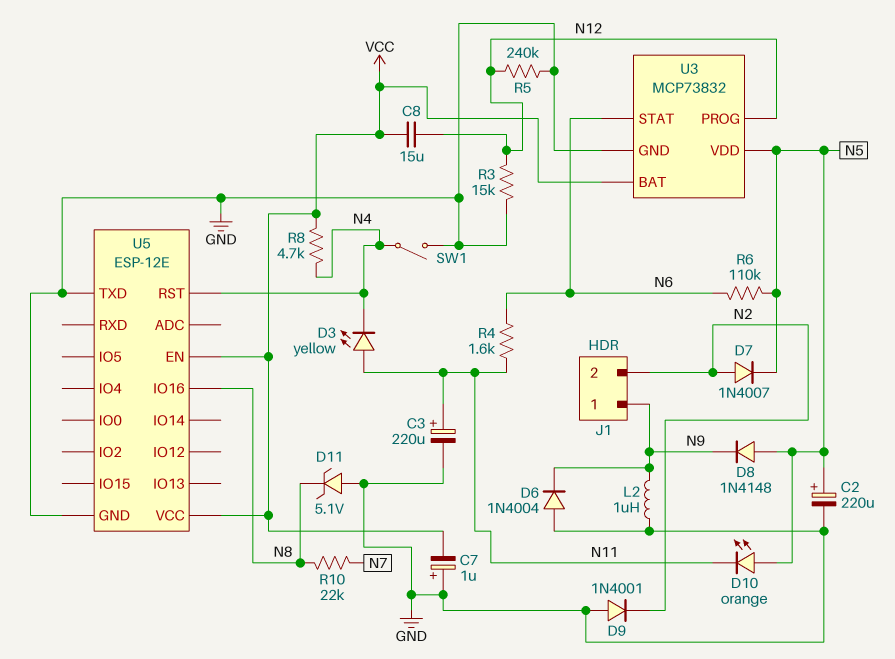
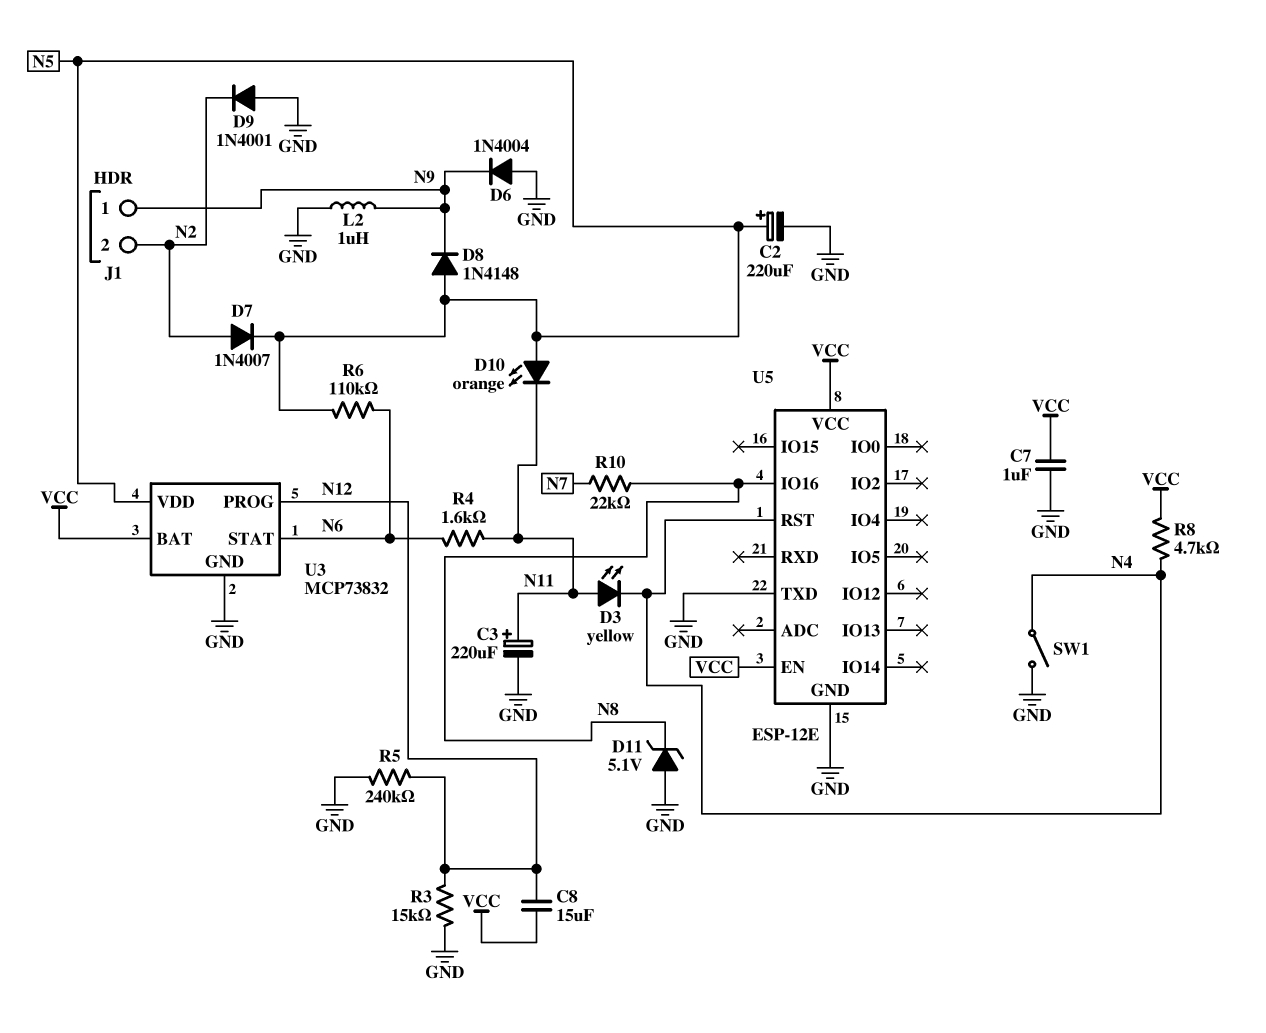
C7: 1uF (plus GND, minus VCC) -> 1uF (GND, VCC)

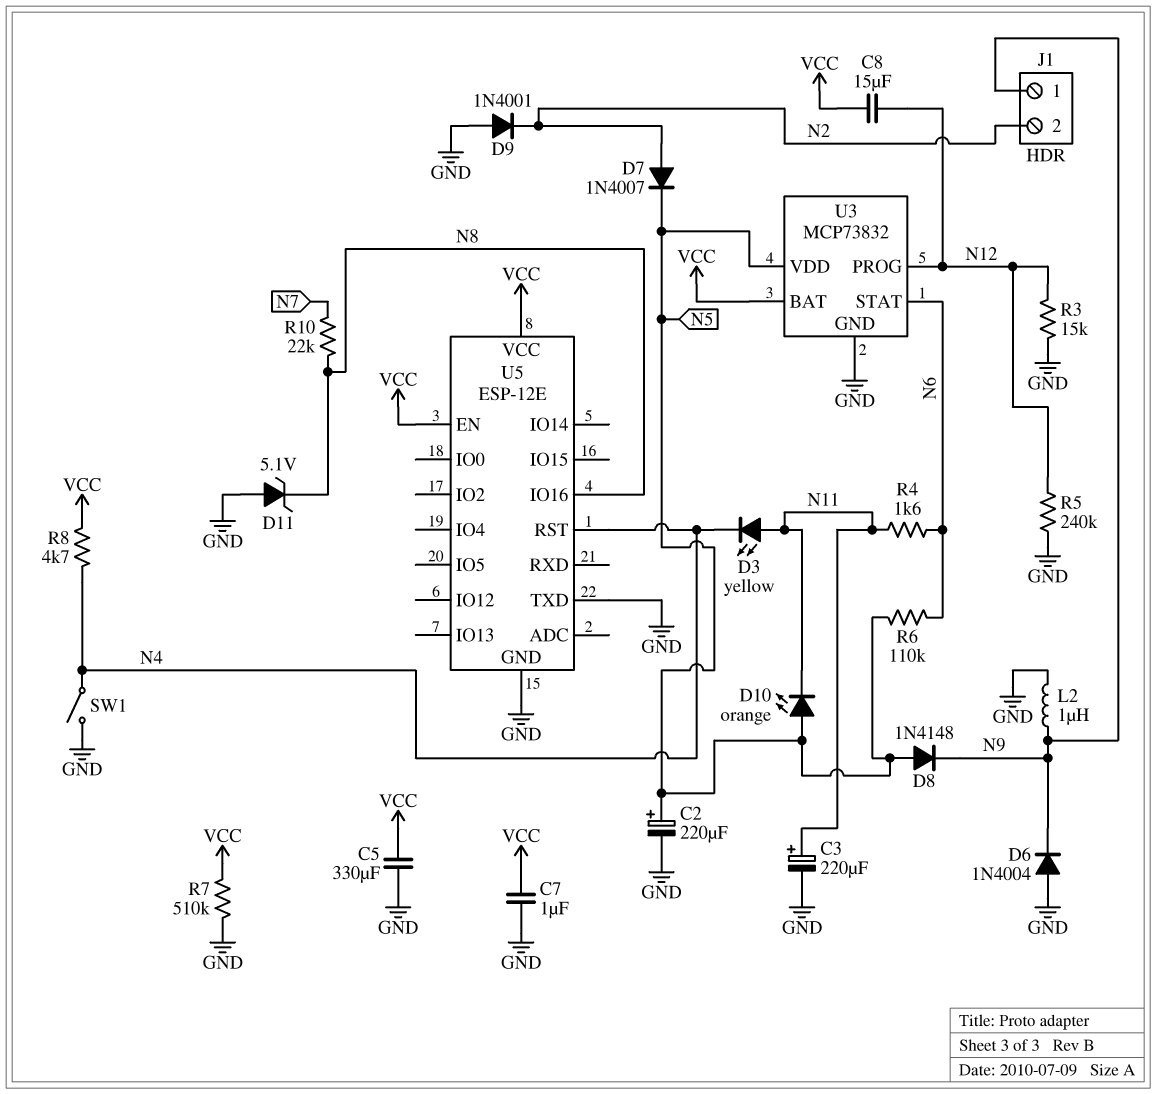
C5: none -> 330uF (GND, VCC)
R7: none -> 510k (GND, VCC)

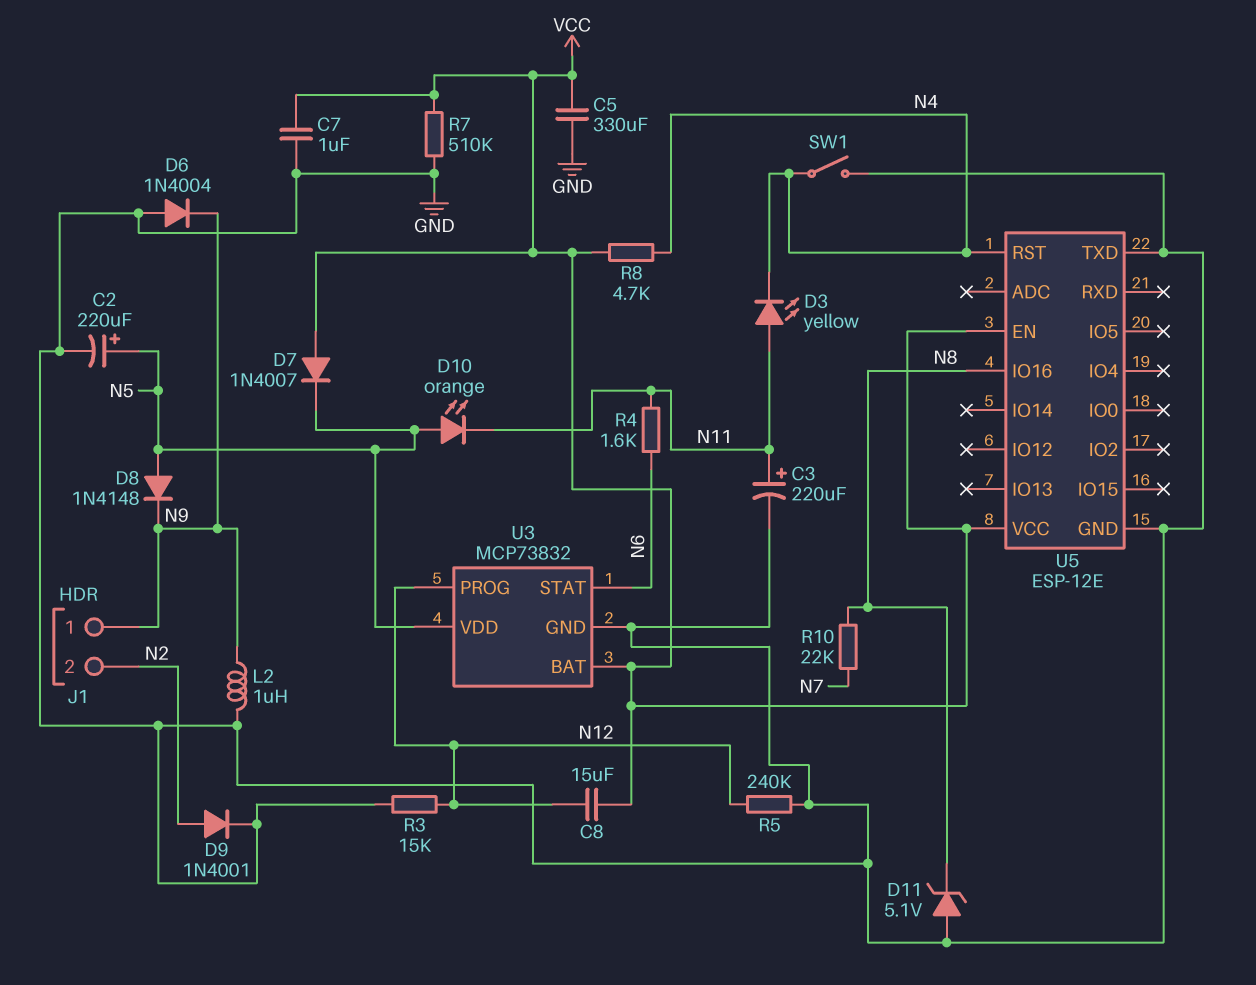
D7: diode 1N4007 (A N2, K N5) -> diode 1N4007 (A VCC, K N5)
D9: diode 1N4001 (A GND, K N2) -> diode 1N4001 (A N2, K GND)
R6: 110k (N5, N6) -> none

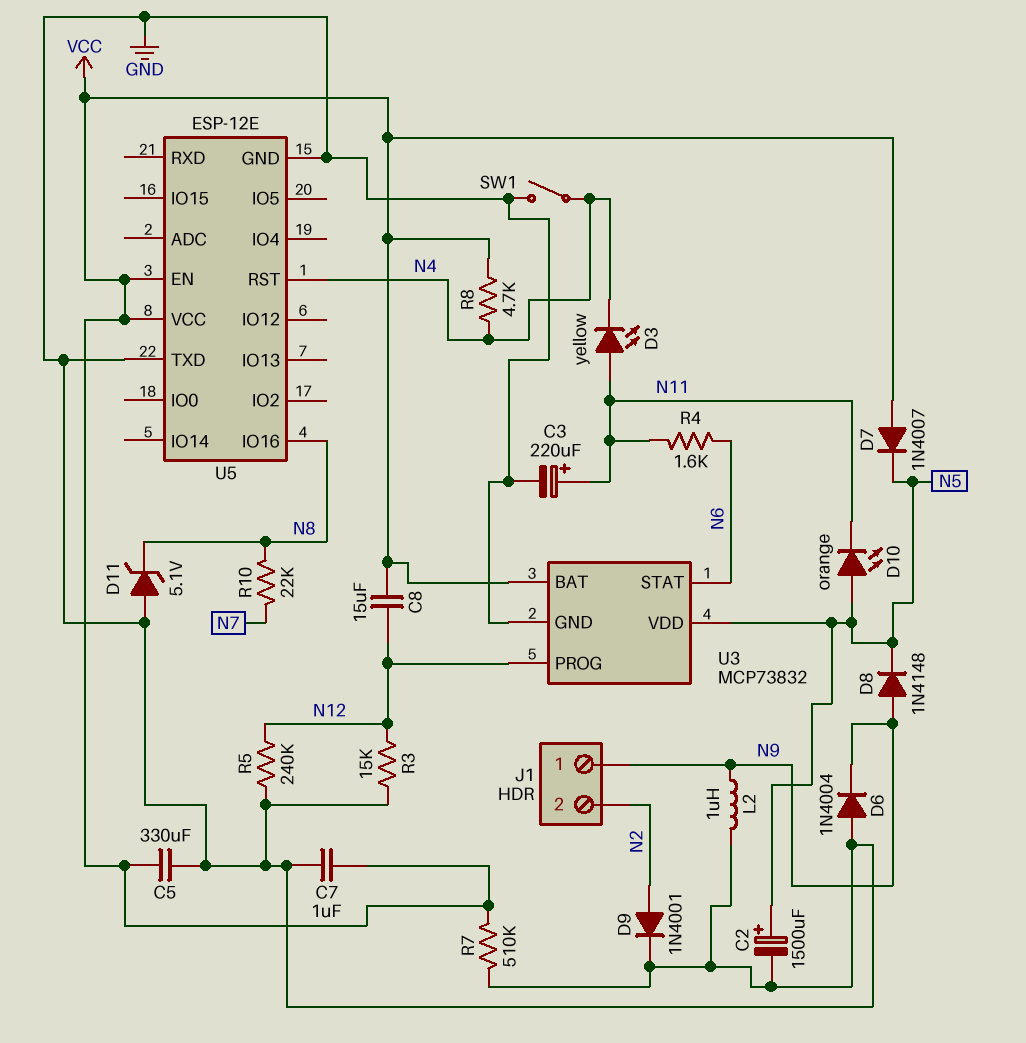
C2: 220uF (plus N5, minus GND) -> 1500uF (plus N5, minus GND)
D8: diode 1N4148 (A N5, K N9) -> diode 1N4148 (A N9, K N5)

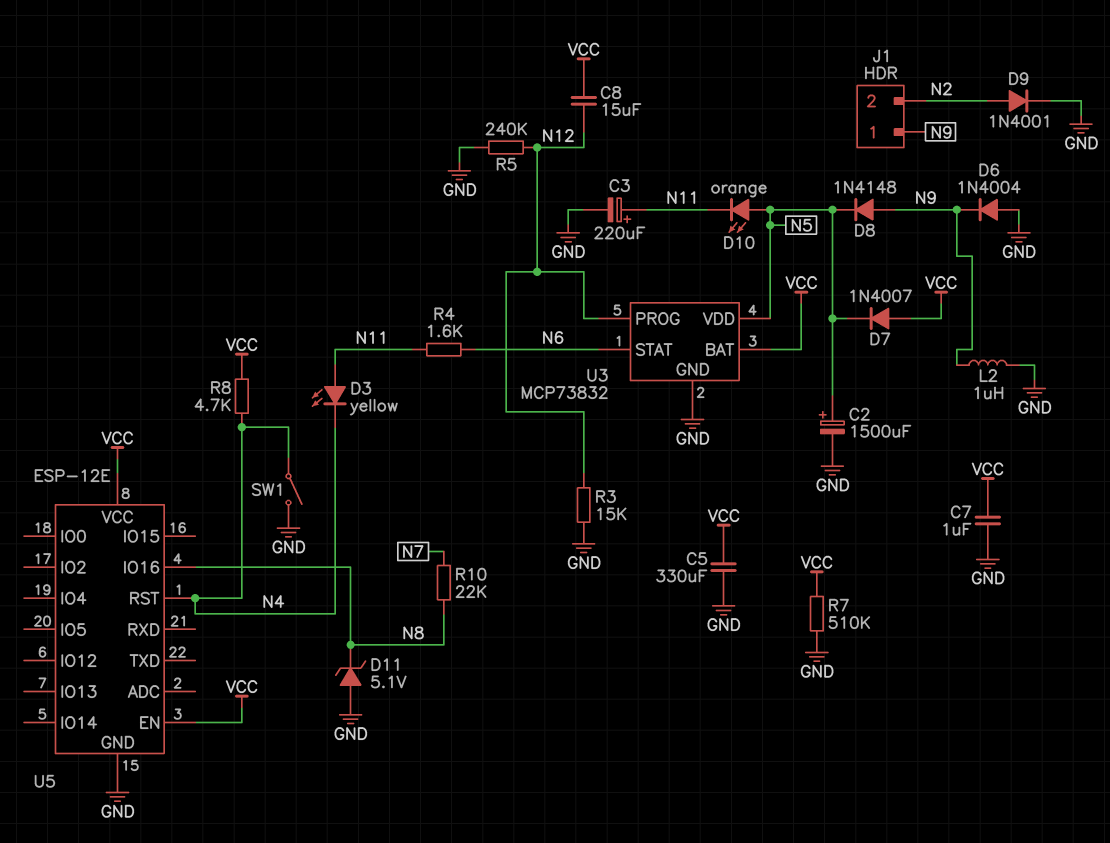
U5 pin TXD: GND -> none

